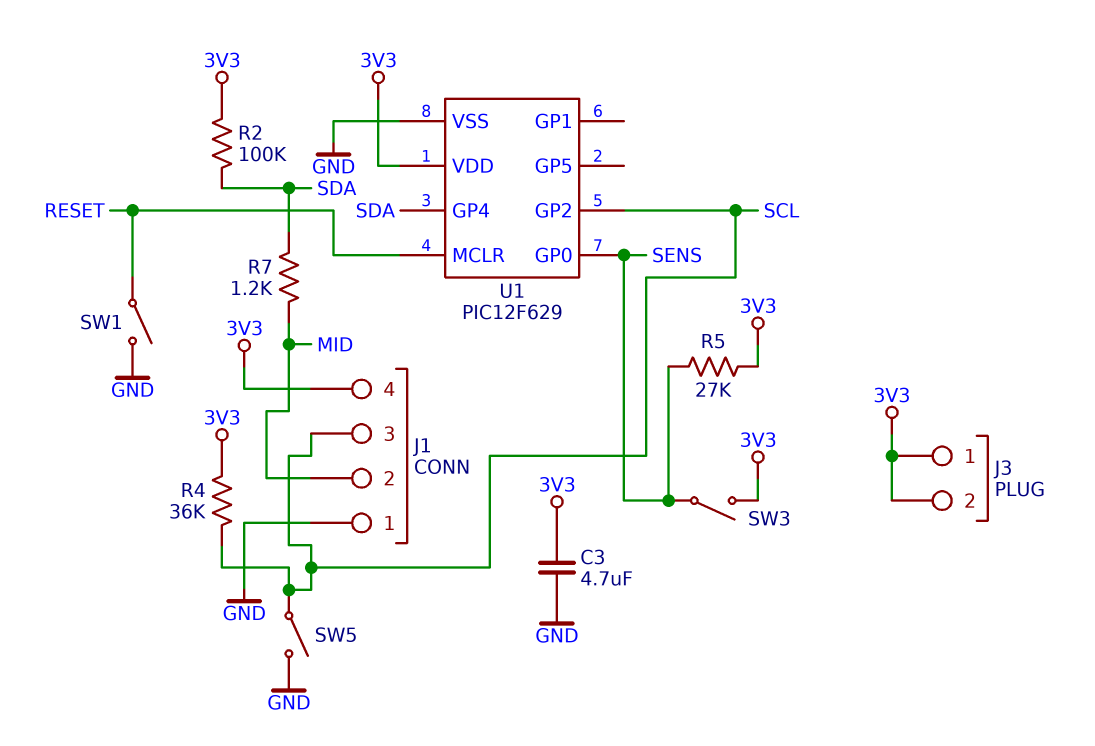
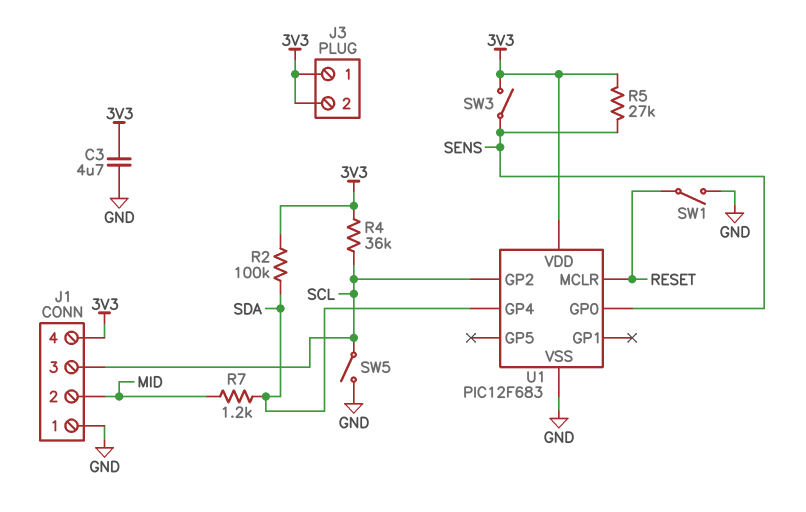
U1: PIC12F629 -> PIC12F683

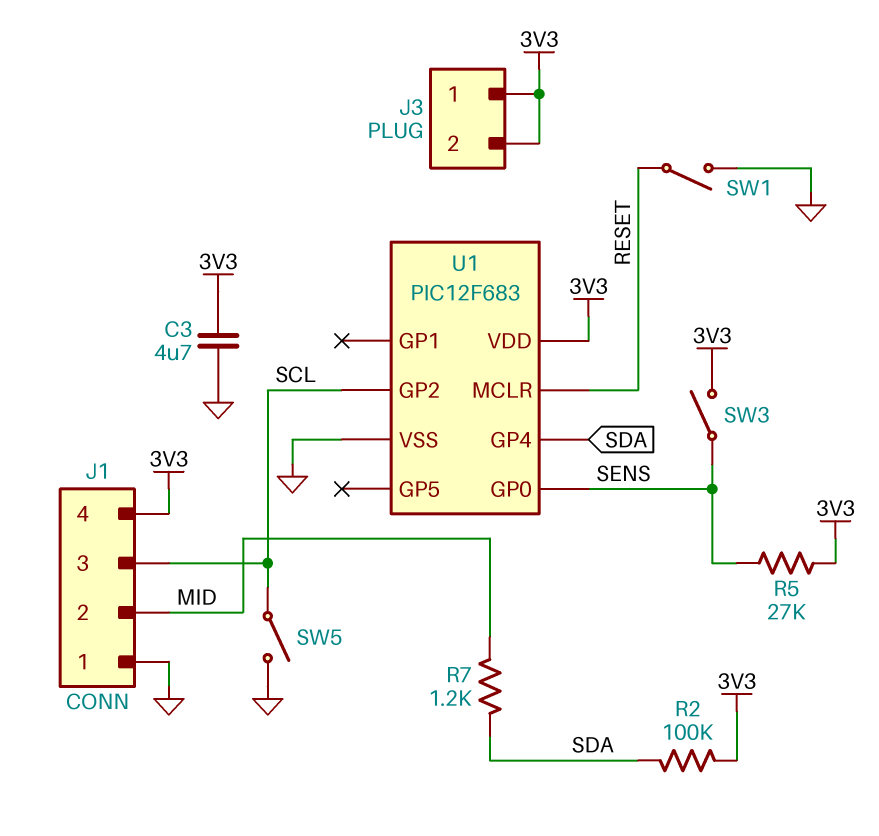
R4: 36k (3V3, SCL) -> none

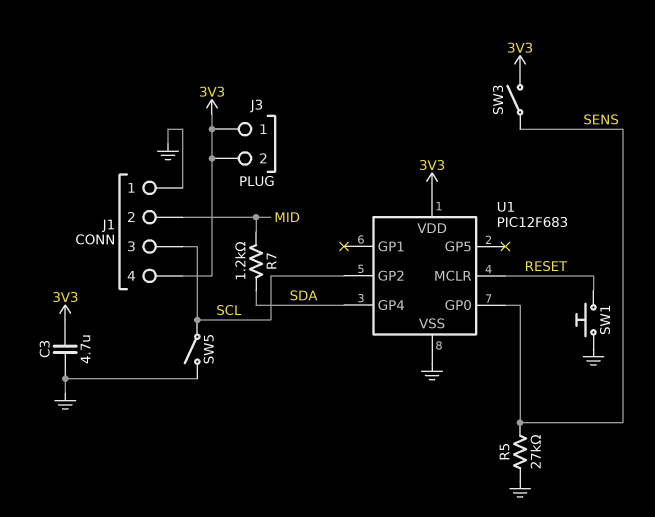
R2: 100k (3V3, SDA) -> none
R5: 27k (3V3, SENS) -> 27k (GND, SENS)
SW1: switch (GND, RESET) -> button (GND, RESET)

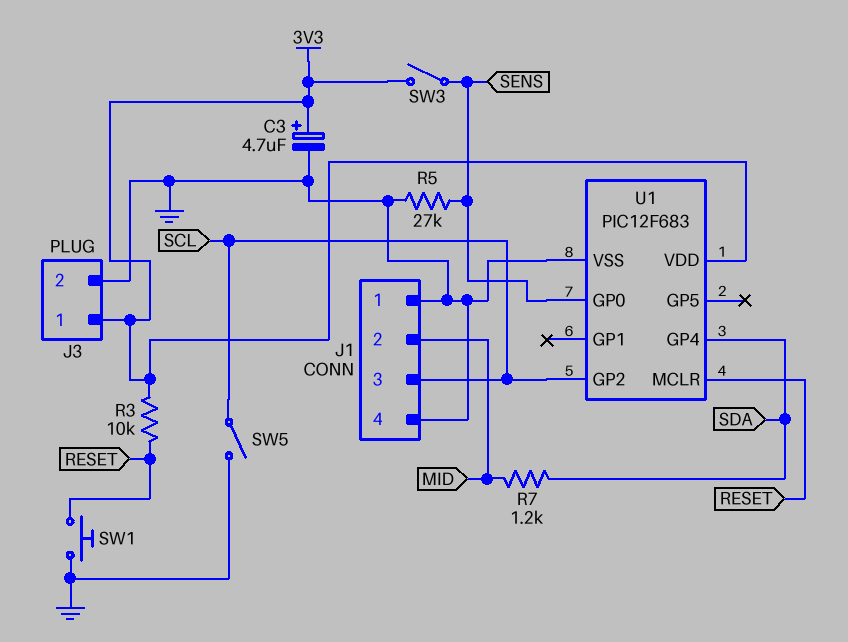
C3: 4.7uF (3V3, GND) -> 4.7uF (plus 3V3, minus GND)
J1 pin 4: 3V3 -> GND
J3 pin 2: 3V3 -> GND
R3: none -> 10k (3V3, RESET)

